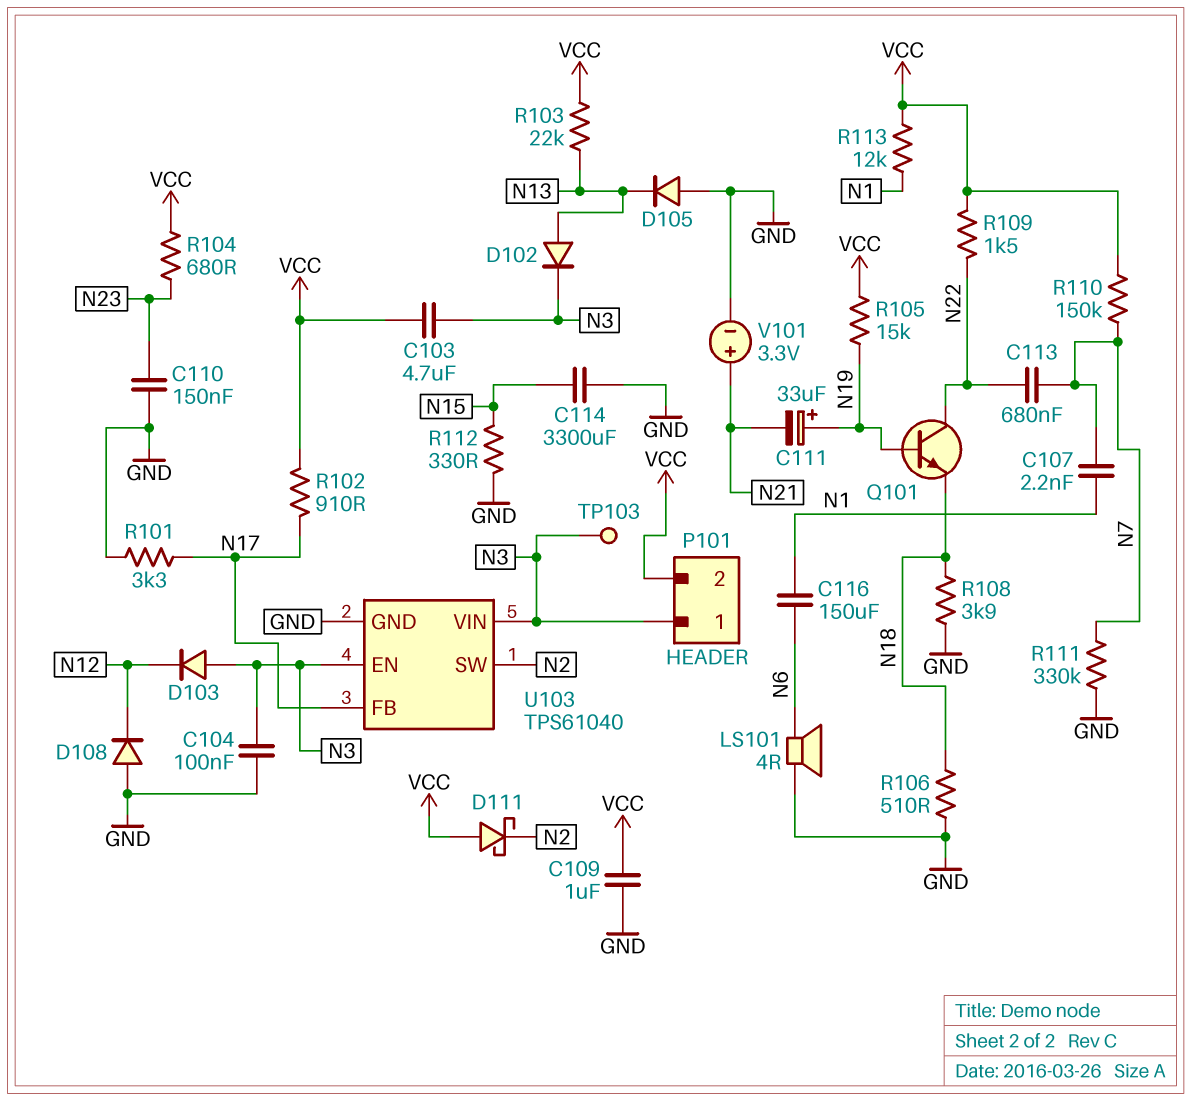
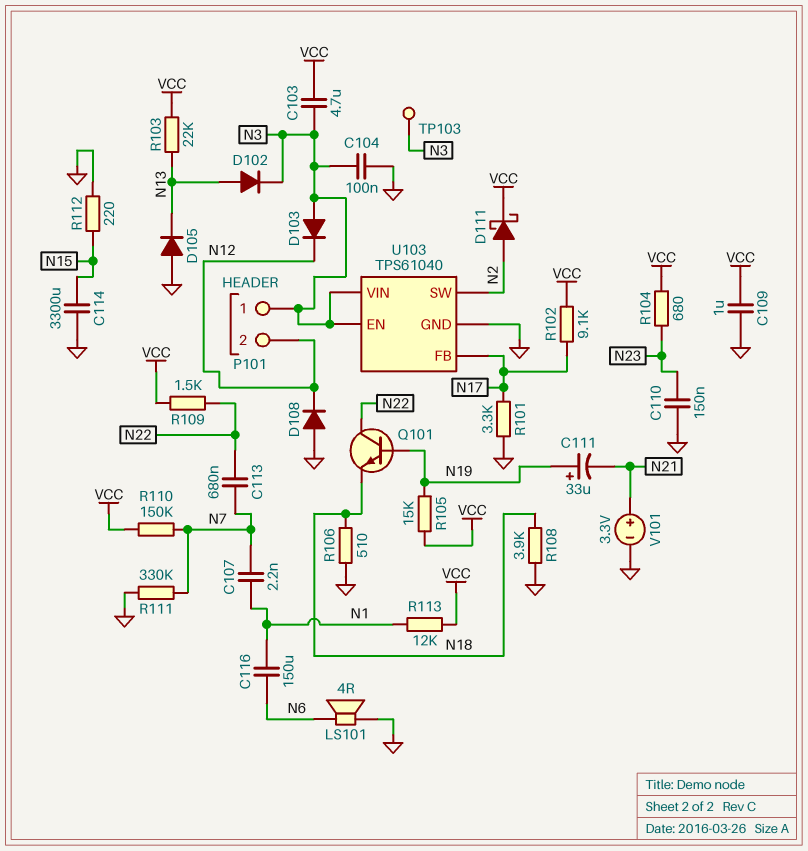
D111: schottky (A VCC, K N2) -> schottky (A N2, K VCC)
P101 pin 2: VCC -> N12
R102: 910 (N17, VCC) -> 9.1k (N17, VCC)
R112: 330 (GND, N15) -> 220 (GND, N15)

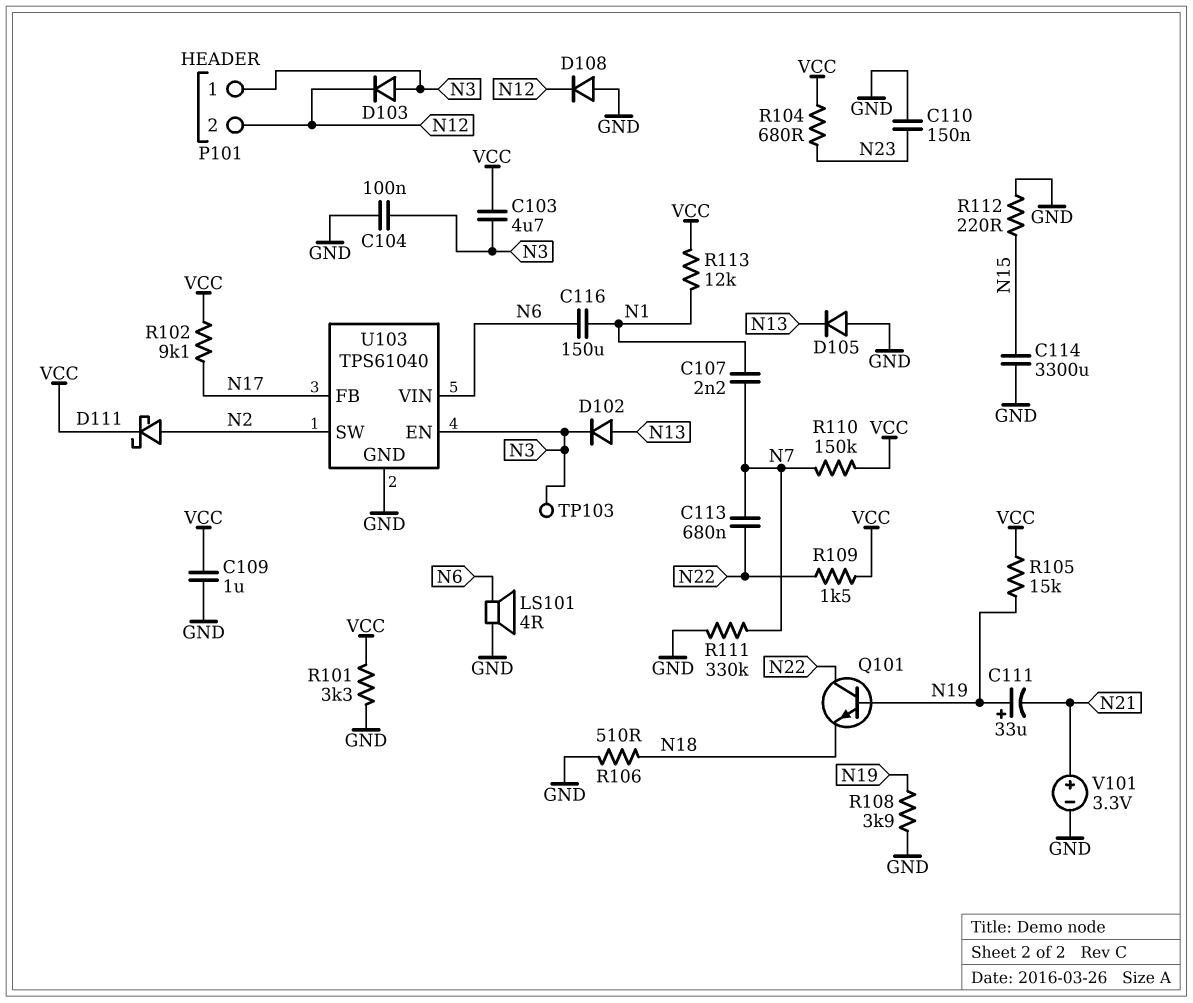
R101: 3.3k (GND, N17) -> 3.3k (GND, VCC)
R103: 22k (N13, VCC) -> none
R108: 3.9k (GND, N18) -> 3.9k (GND, N19)
U103 pin VIN: N3 -> N6

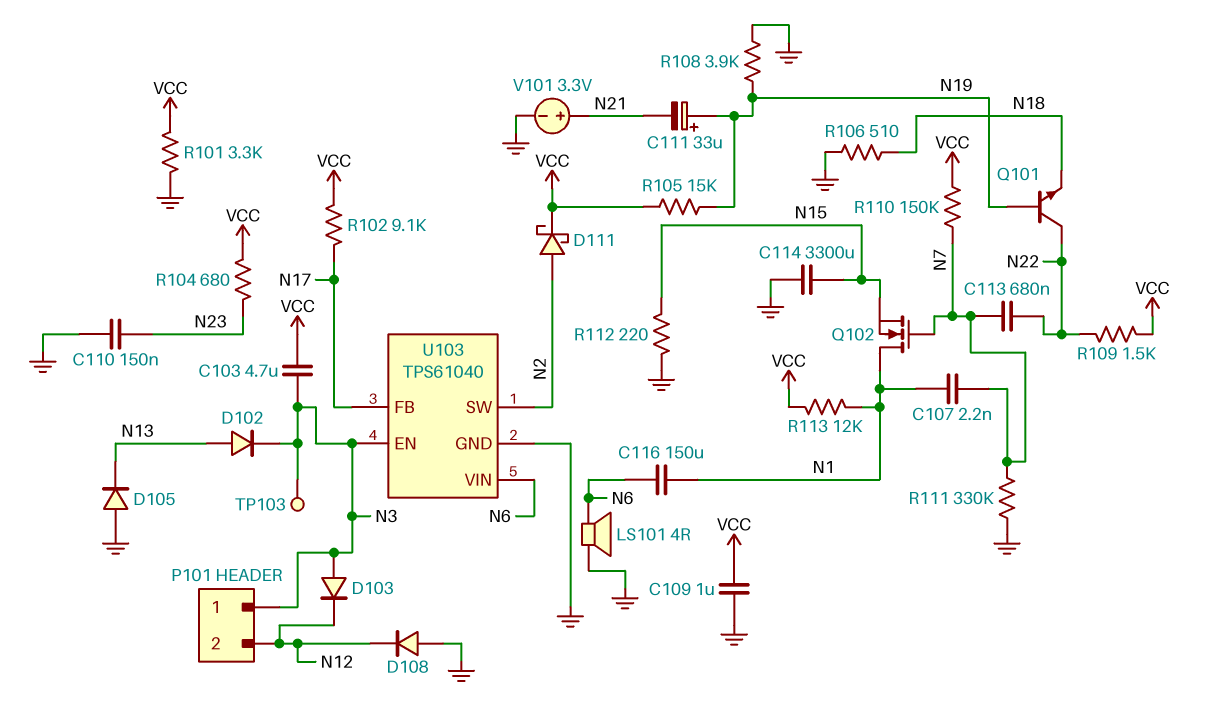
C104: 100nF (GND, N3) -> none
Q102: none -> NMOS (G N7, D N1, S N15)

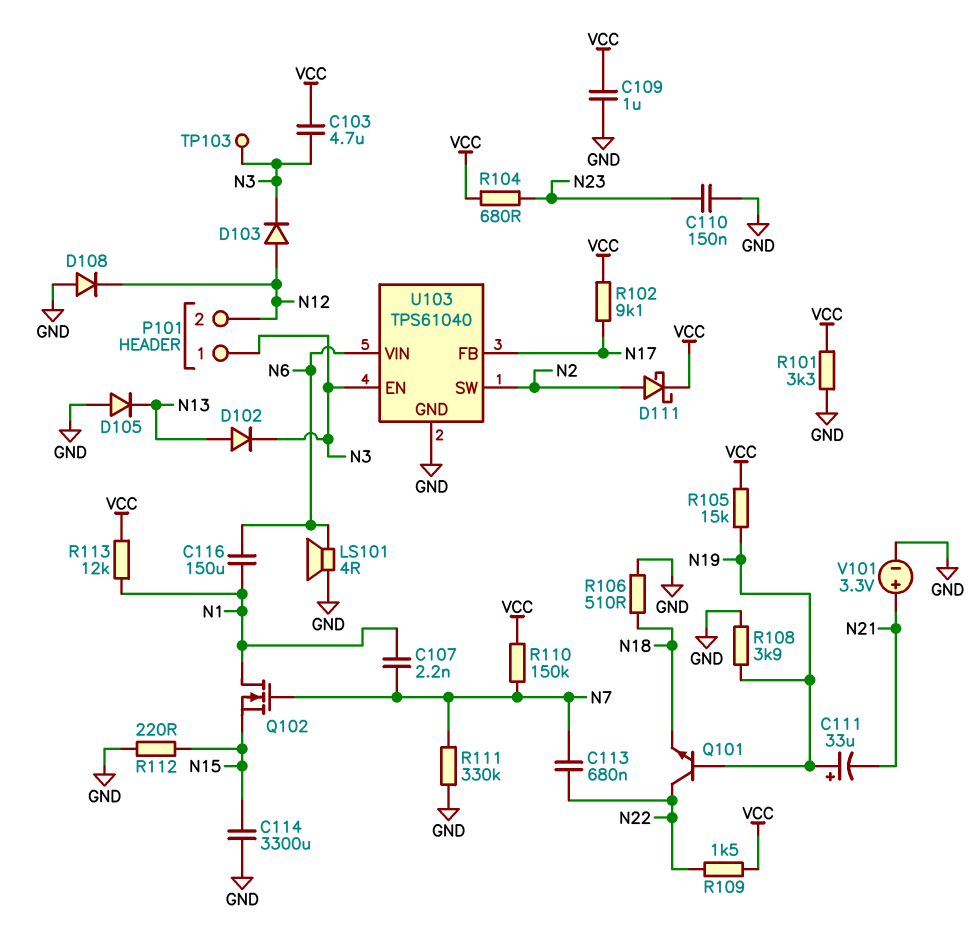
D103: diode (A N3, K N12) -> diode (A N12, K N3)

